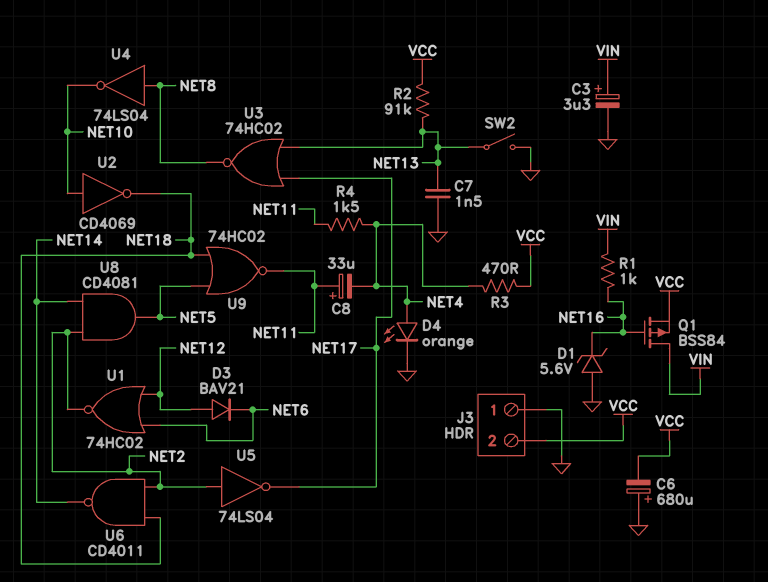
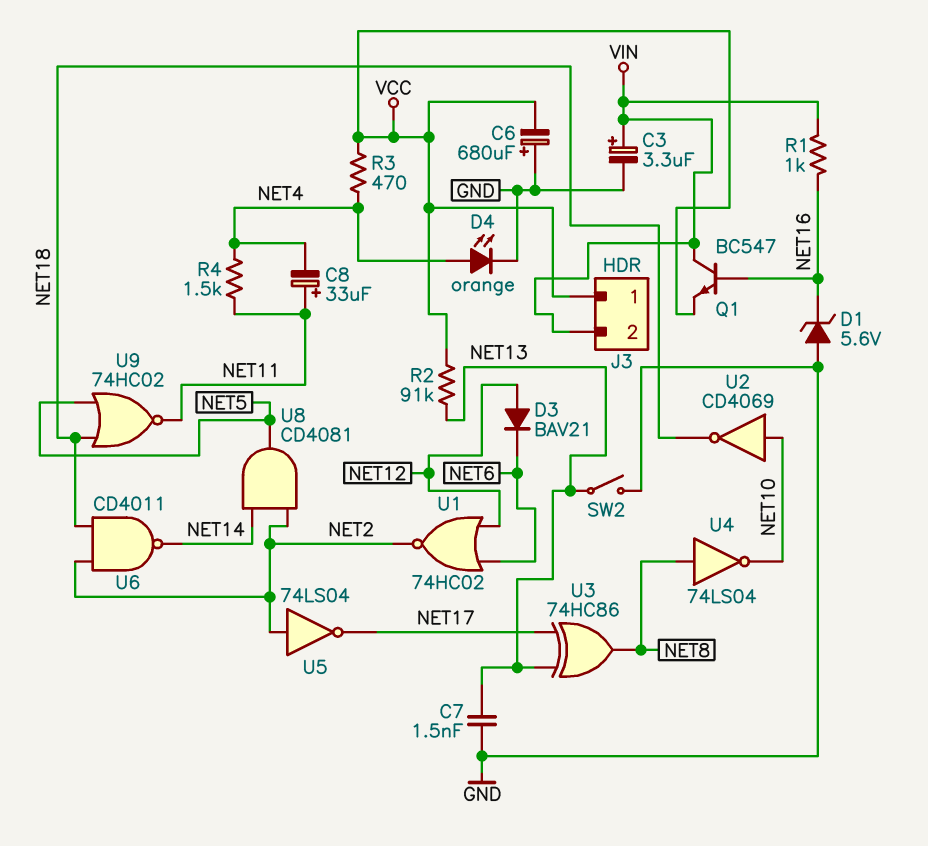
J3 pin 1: GND -> VCC
J3 pin 2: VCC -> VIN
Q1: PMOS BSS84 (G NET16, D VIN, S VCC) -> NPN BC547 (B NET16, C VIN, E VCC)
U3: NOR 74HC02 (in NET13, in NET17, out NET8) -> XOR 74HC86 (in NET13, in NET17, out NET8)

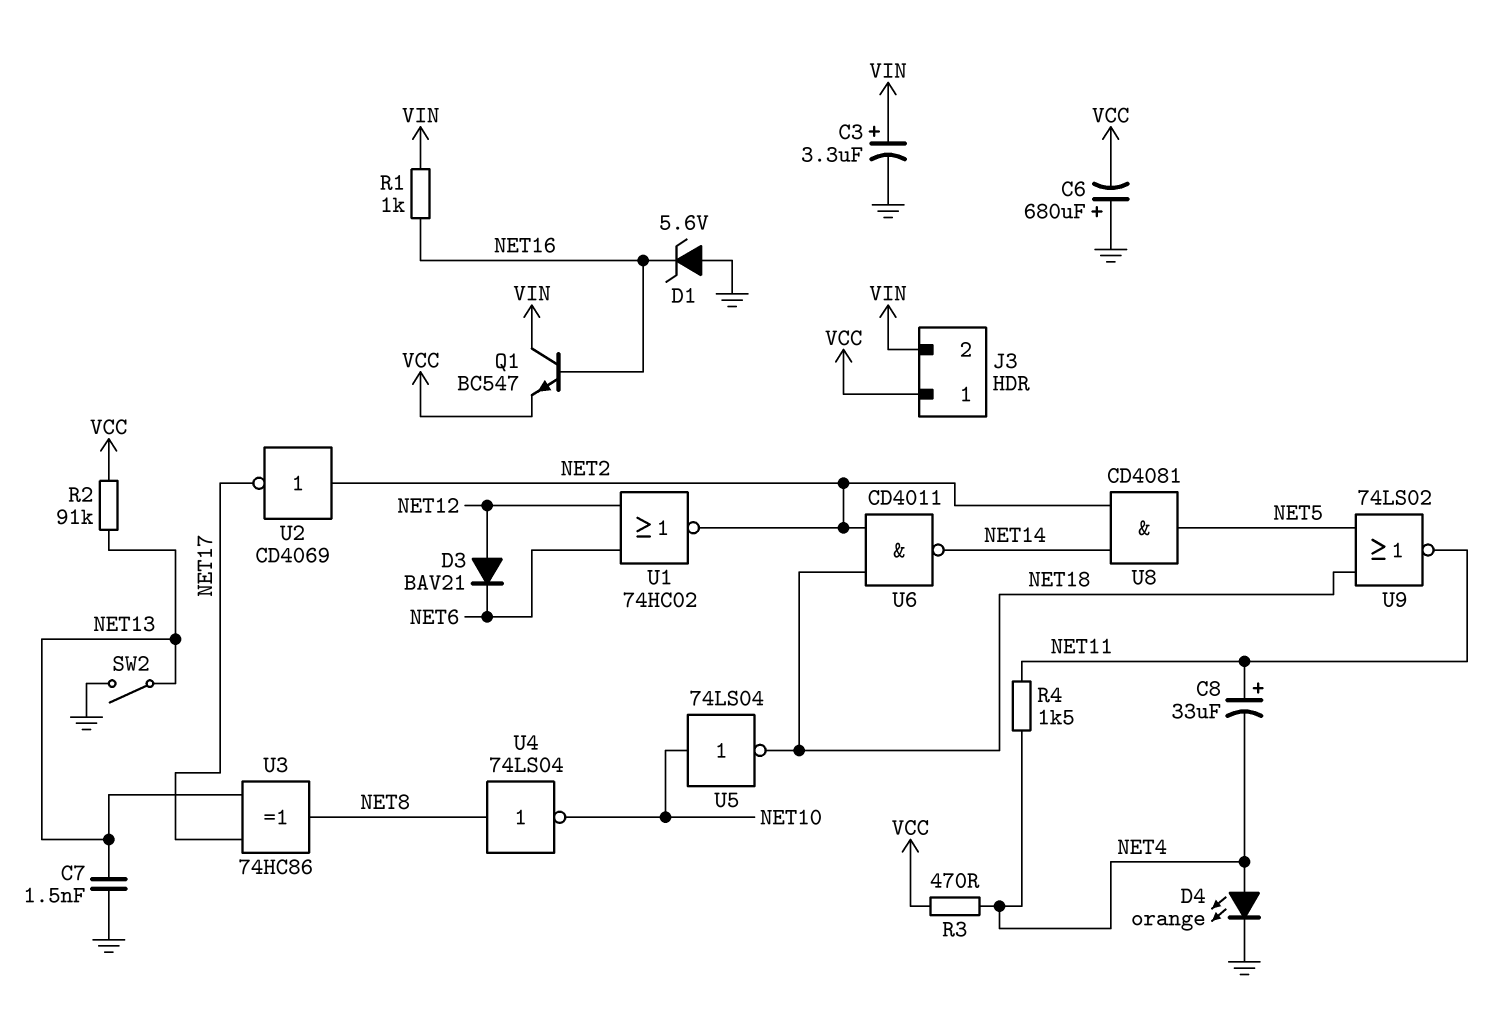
U2: NOT CD4069 (in NET10, out NET18) -> NOT CD4069 (in NET2, out NET17)
U5: NOT 74LS04 (in NET2, out NET17) -> NOT 74LS04 (in NET10, out NET18)
U9: NOR 74HC02 (in NET5, in NET18, out NET11) -> NOR 74LS02 (in NET5, in NET18, out NET11)

